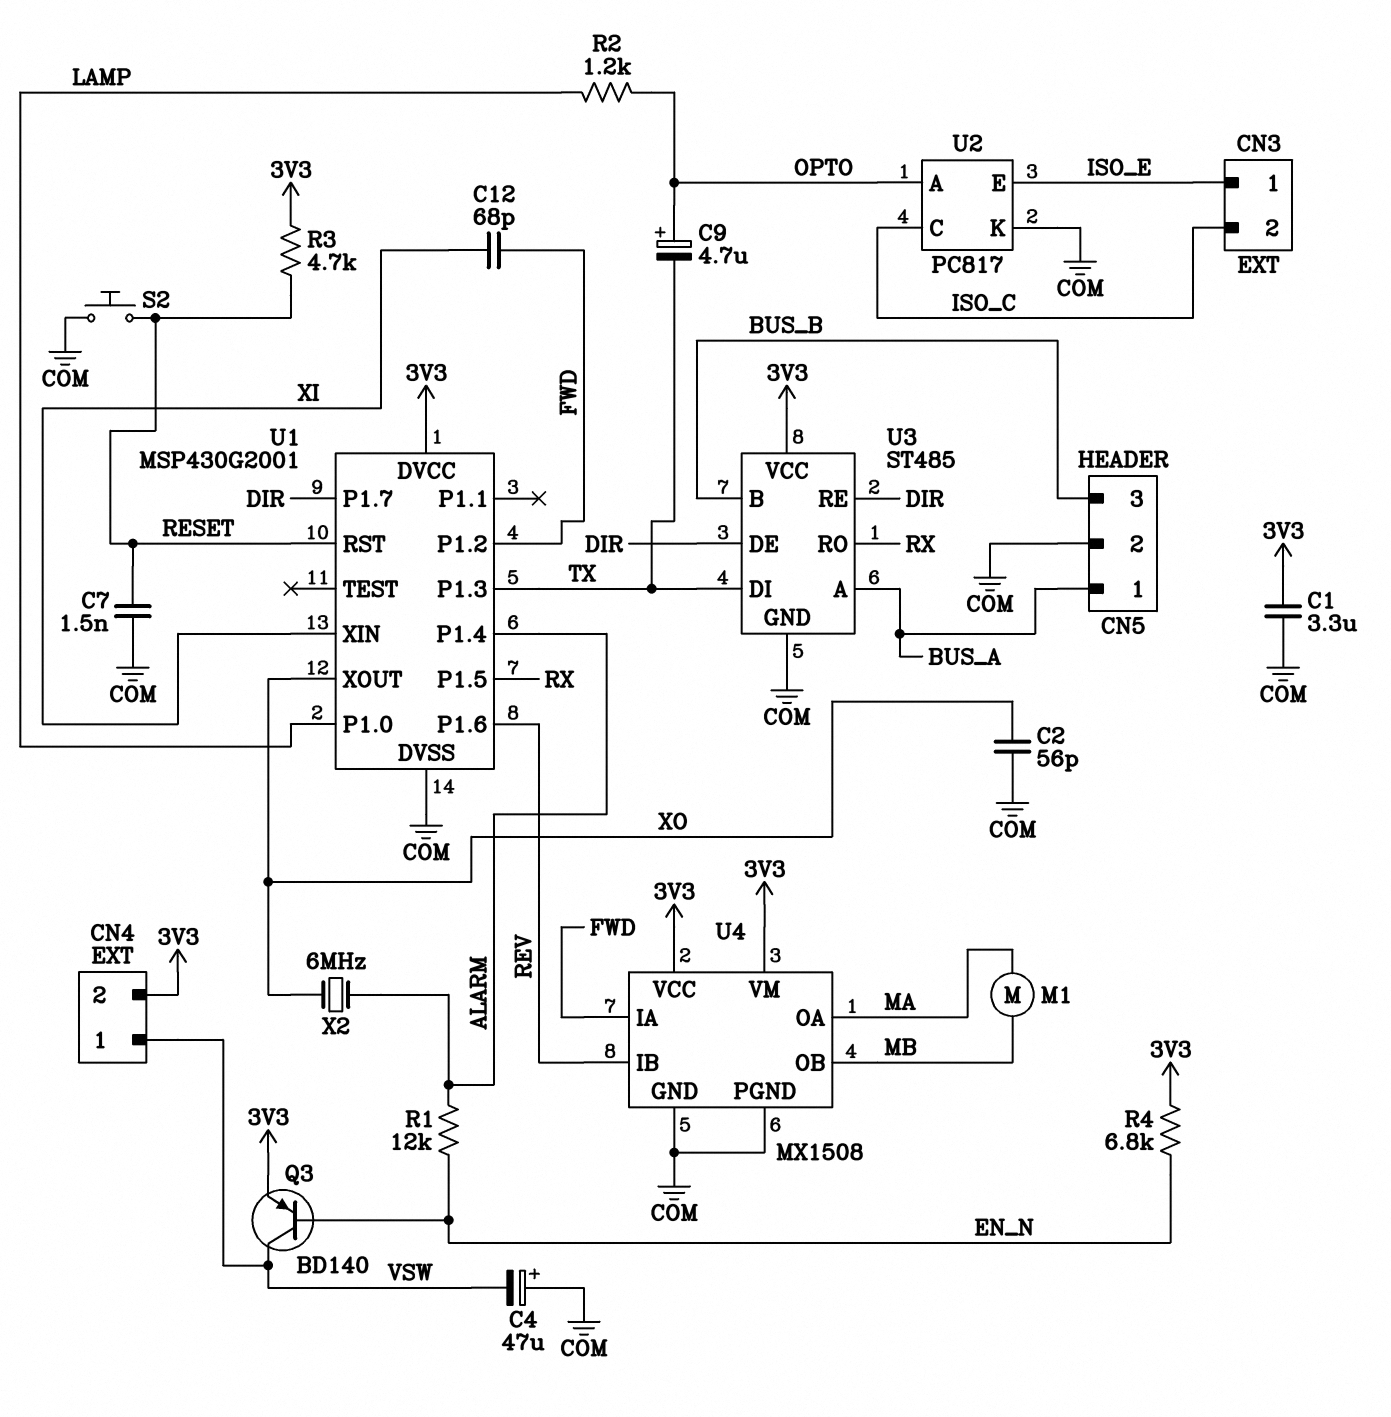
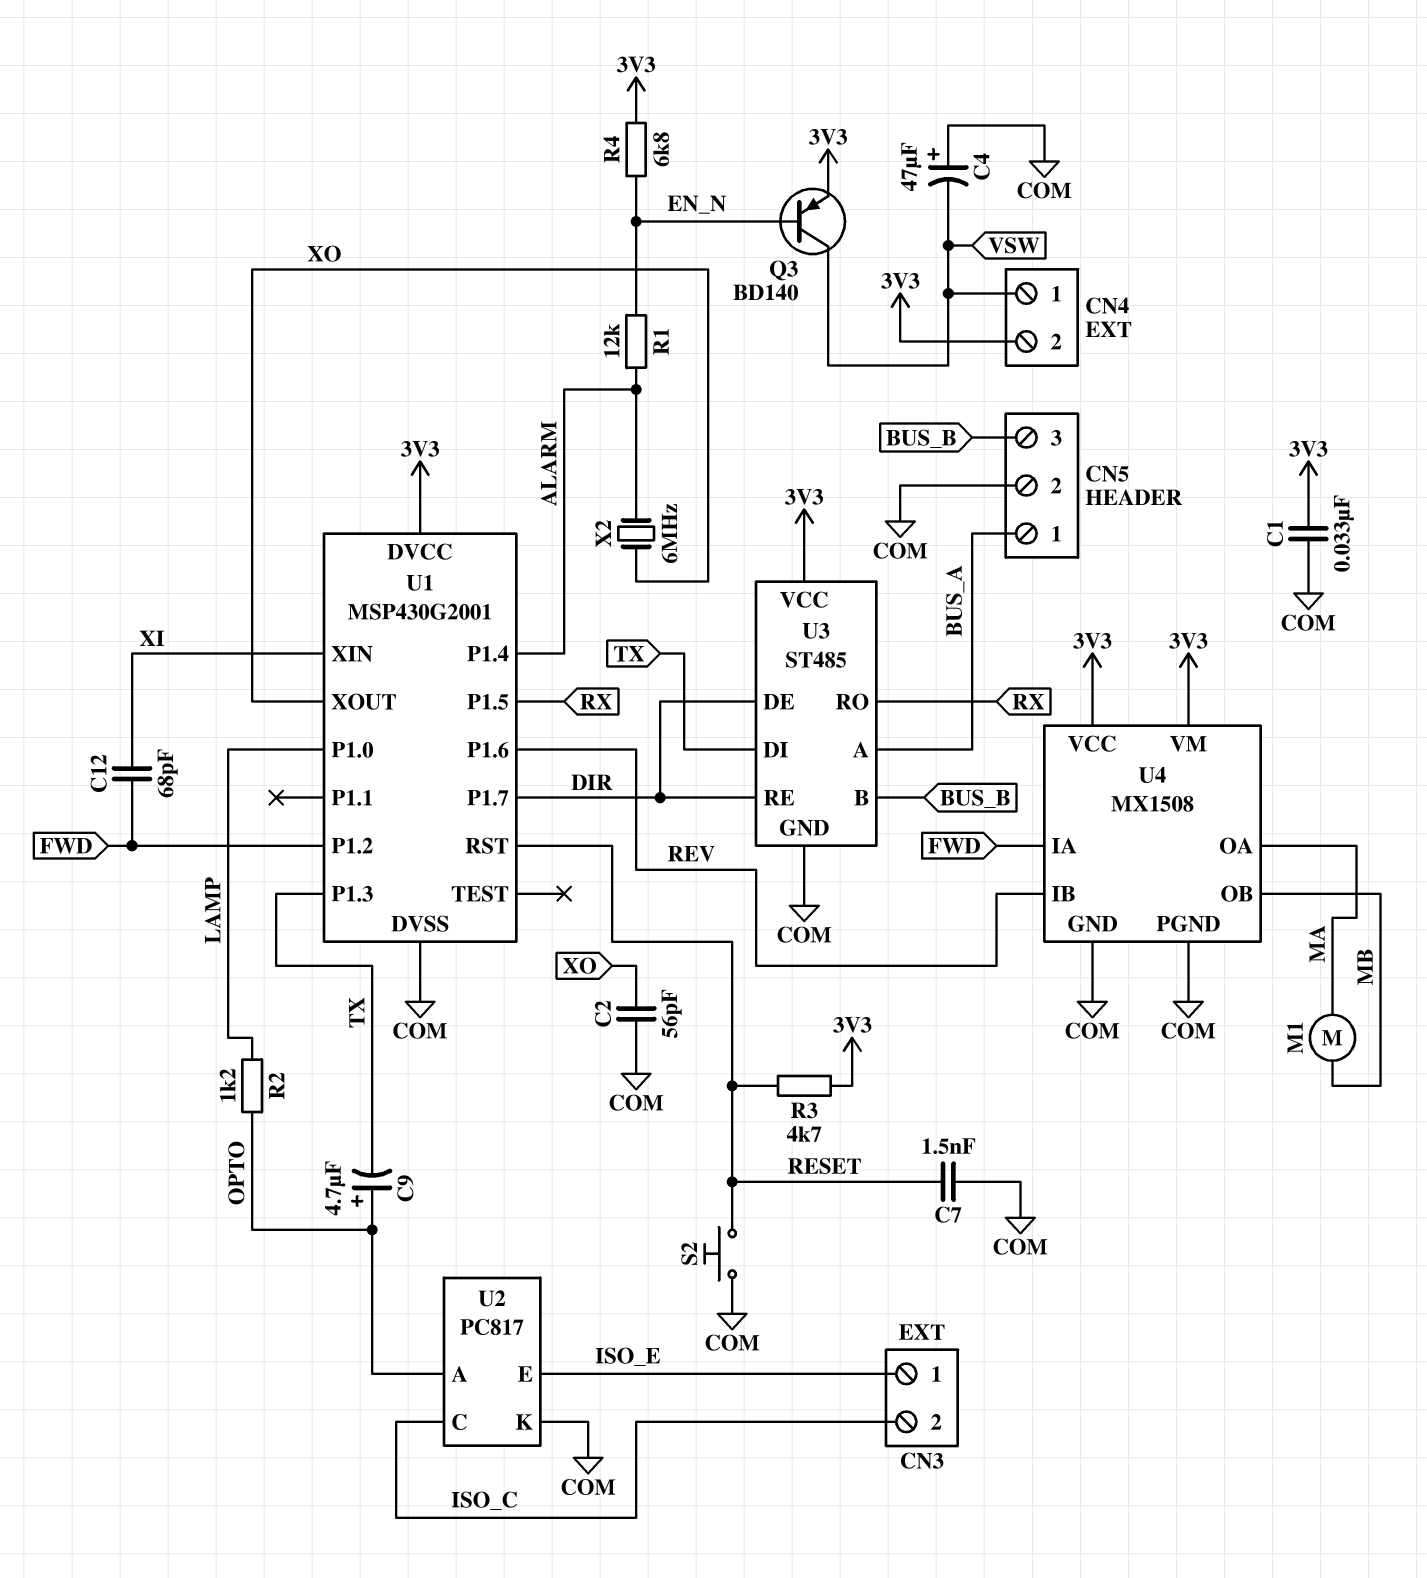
C1: 3.3uF (3V3, COM) -> 33nF (3V3, COM)

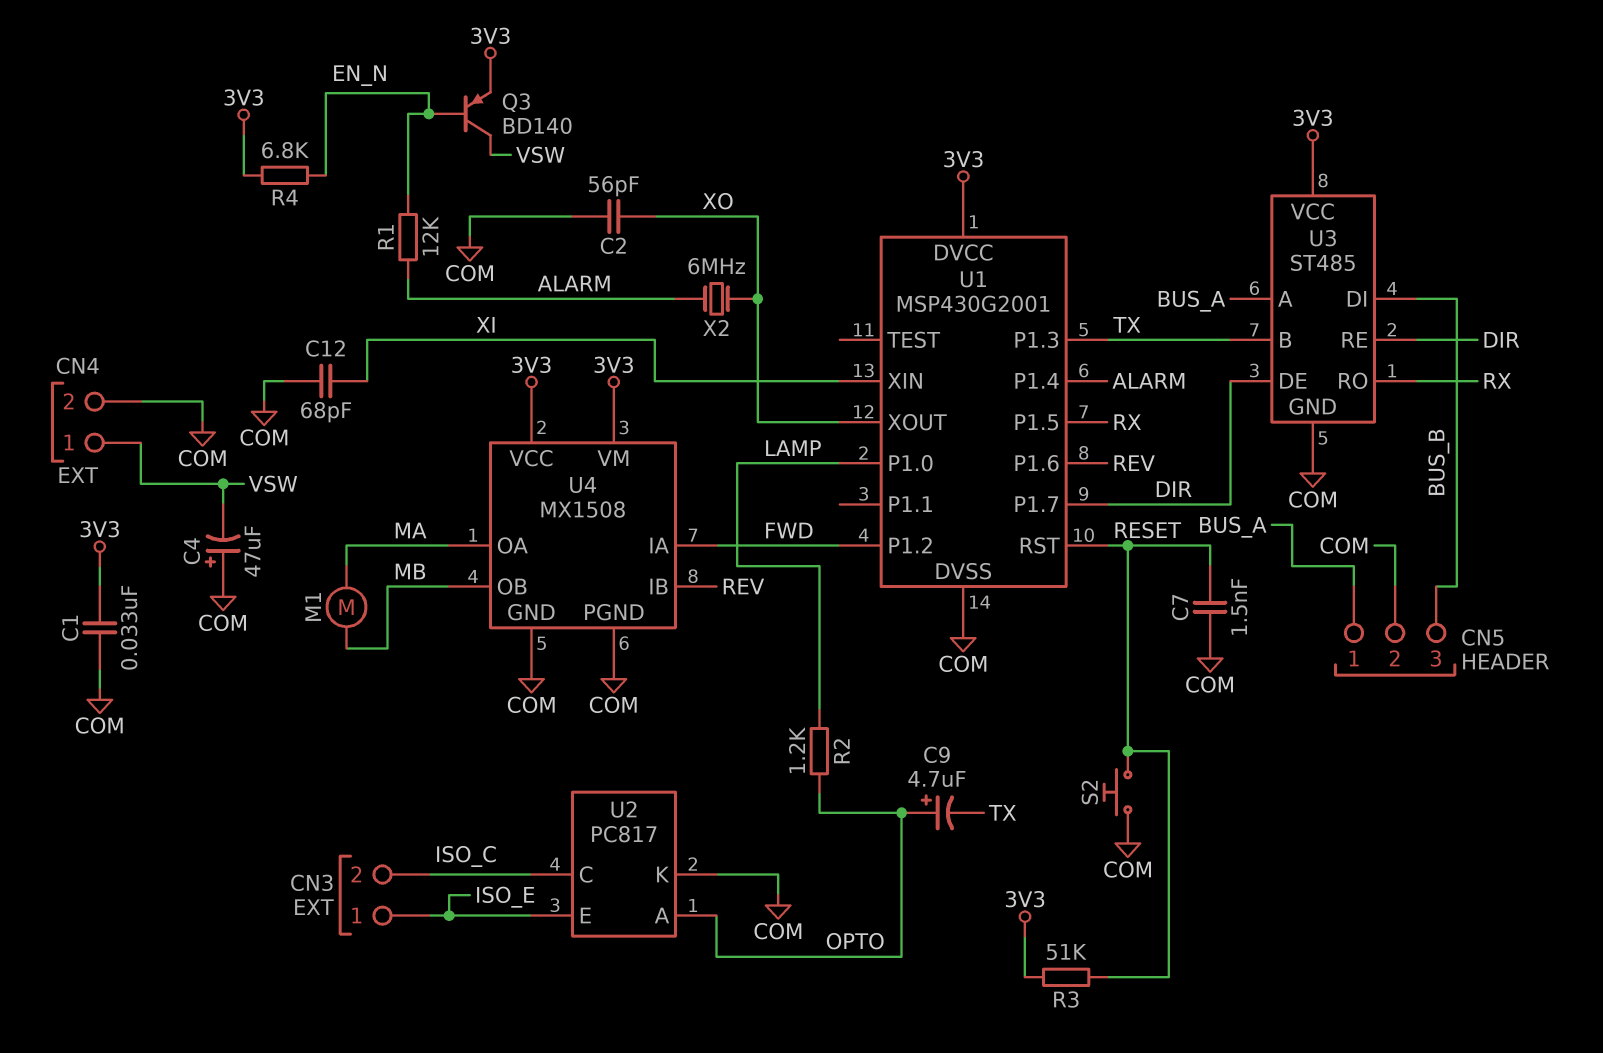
C12: 68pF (FWD, XI) -> 68pF (COM, XI)
CN4 pin 2: 3V3 -> COM
R3: 4.7k (3V3, RESET) -> 51k (3V3, RESET)
U3 pin B: BUS_B -> TX
U3 pin DI: TX -> BUS_B

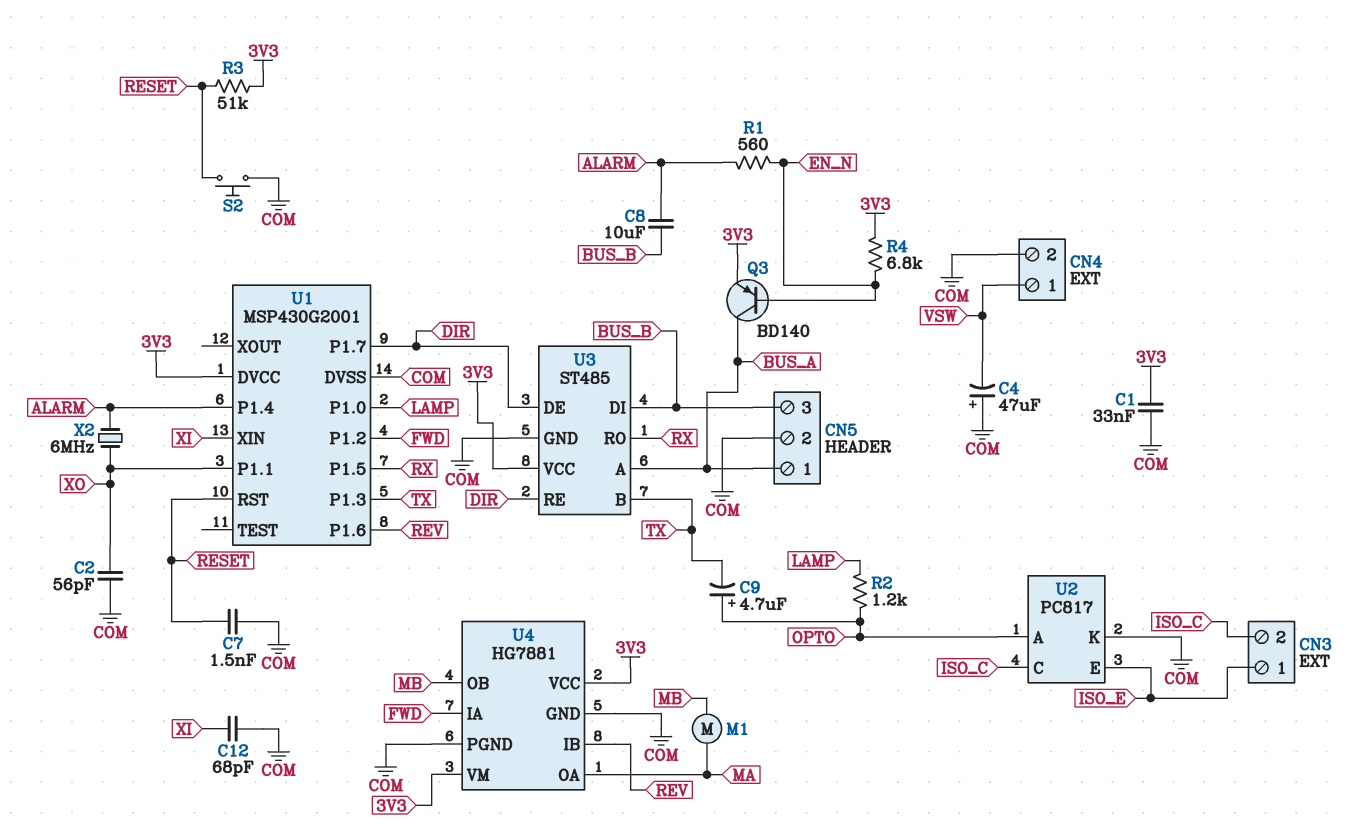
C8: none -> 10uF (ALARM, BUS_B)
Q3: PNP BD140 (B EN_N, C VSW, E 3V3) -> PNP BD140 (B EN_N, C BUS_A, E 3V3)
R1: 12k (ALARM, EN_N) -> 560 (ALARM, EN_N)
U1 pin P1.1: none -> XO
U1 pin XOUT: XO -> none
U4: MX1508 -> HG7881

